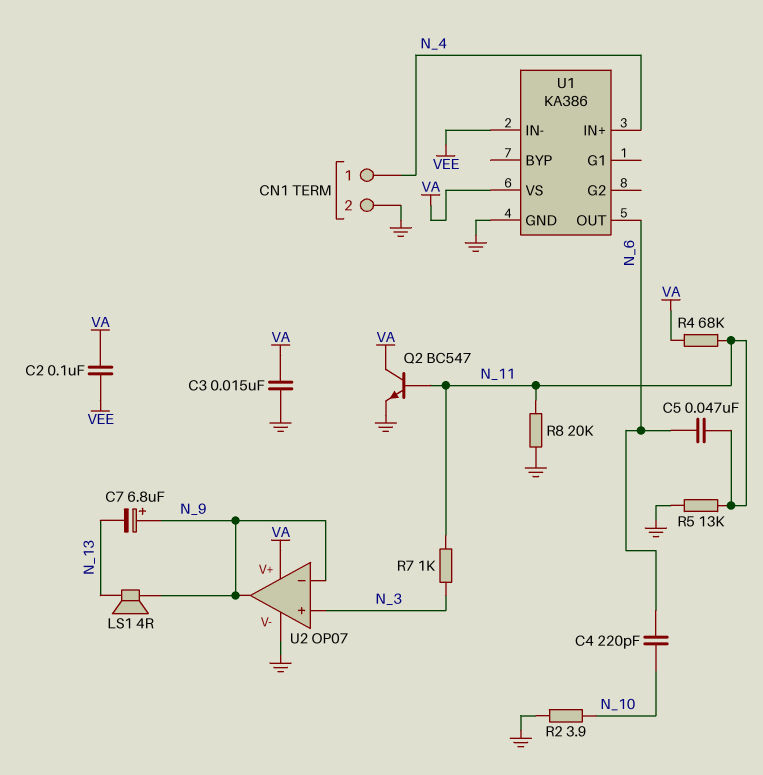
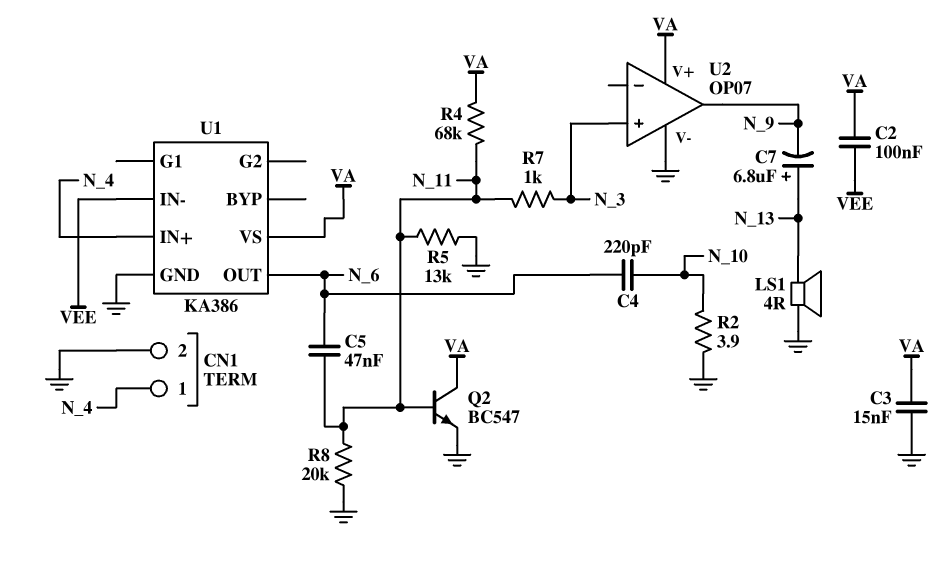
C7: 6.8uF (plus N_9, minus N_13) -> 6.8uF (plus N_13, minus N_9)
LS1: speaker 4R (N_9, N_13) -> speaker 4R (GND, N_13)
U2 pin in-: N_9 -> none

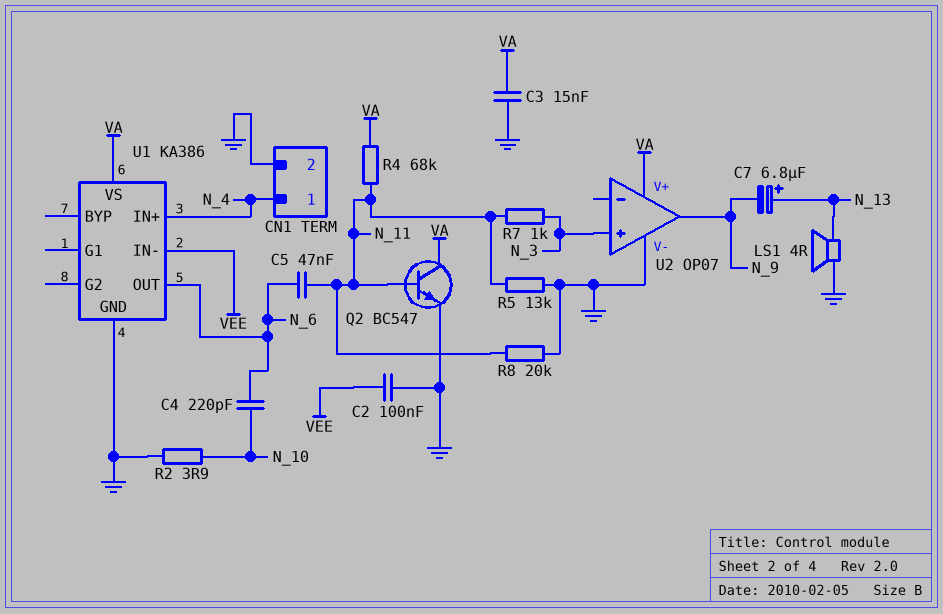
C2: 100nF (VA, VEE) -> 100nF (GND, VEE)

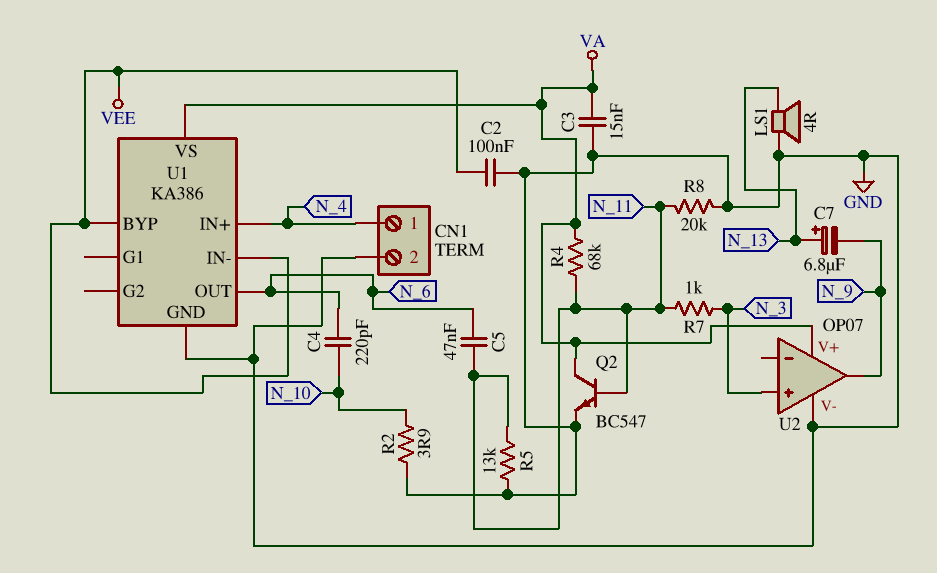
U1 pin BYP: none -> VEE

